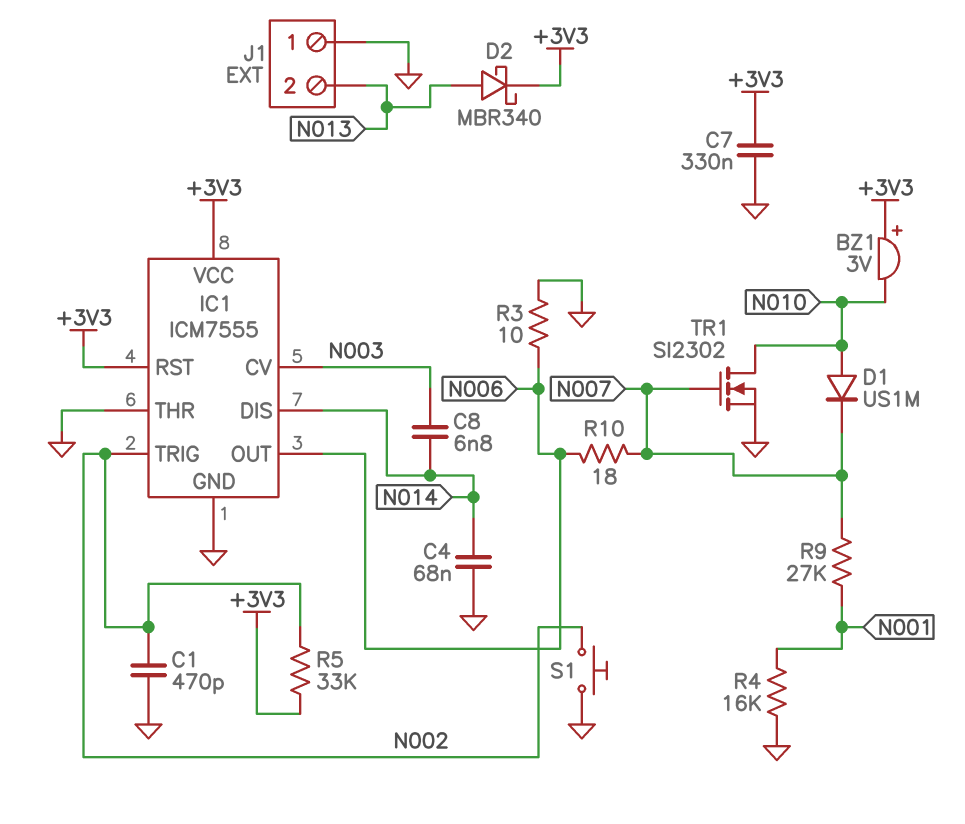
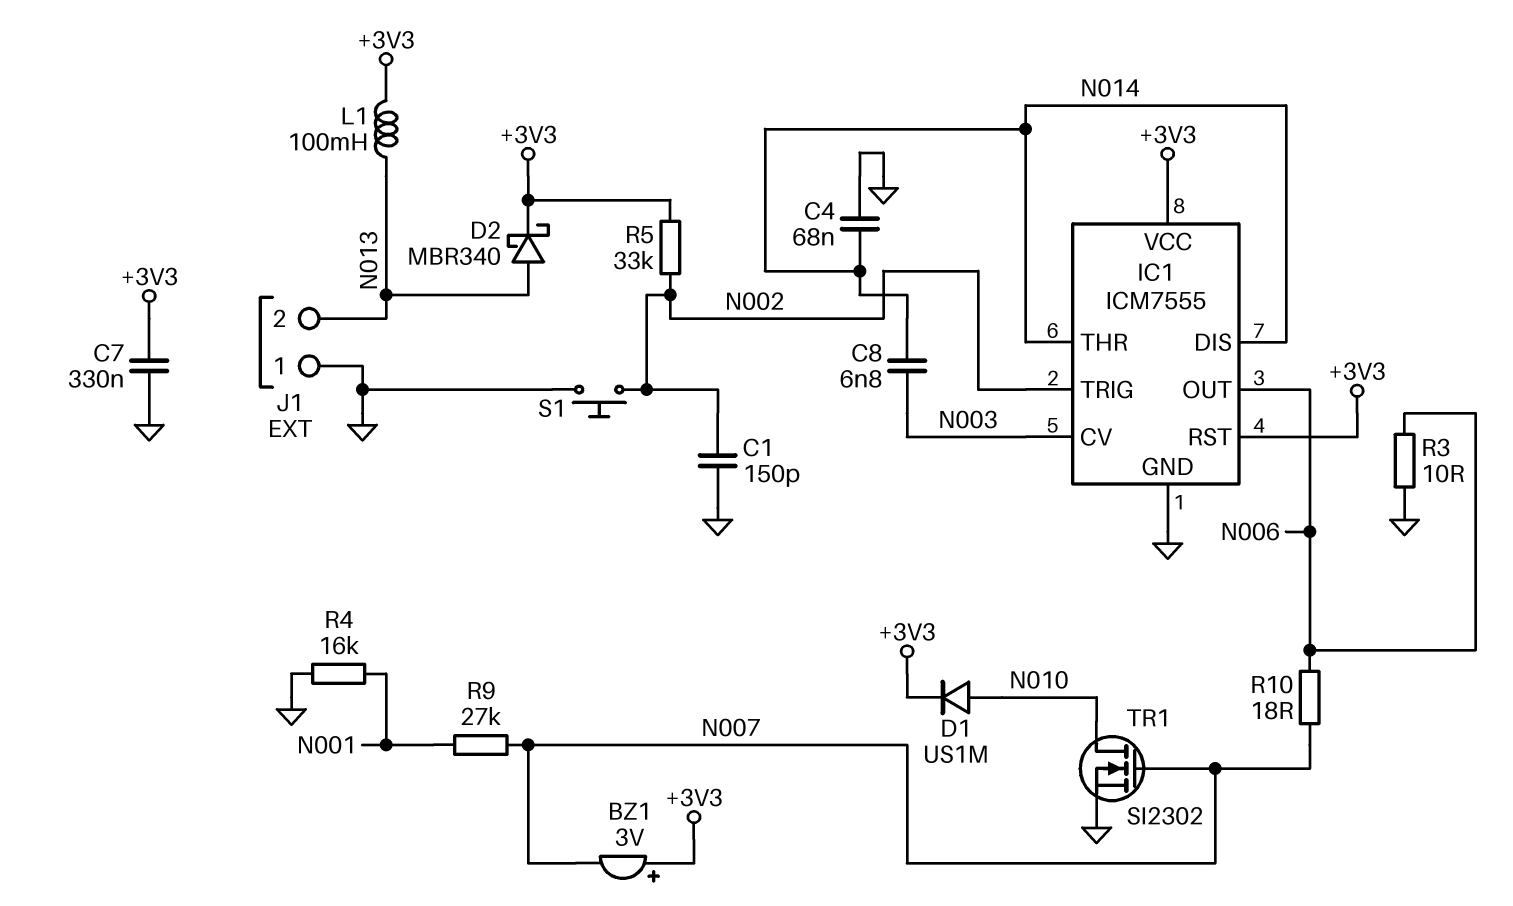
BZ1: buzzer 3V (plus +3V3, minus N010) -> buzzer 3V (plus +3V3, minus N007)
C1: 470pF (GND, N002) -> 150pF (GND, N002)
D1: diode US1M (A N010, K N007) -> diode US1M (A N010, K +3V3)
IC1 pin THR: GND -> N014
L1: none -> 100mH (+3V3, N013)

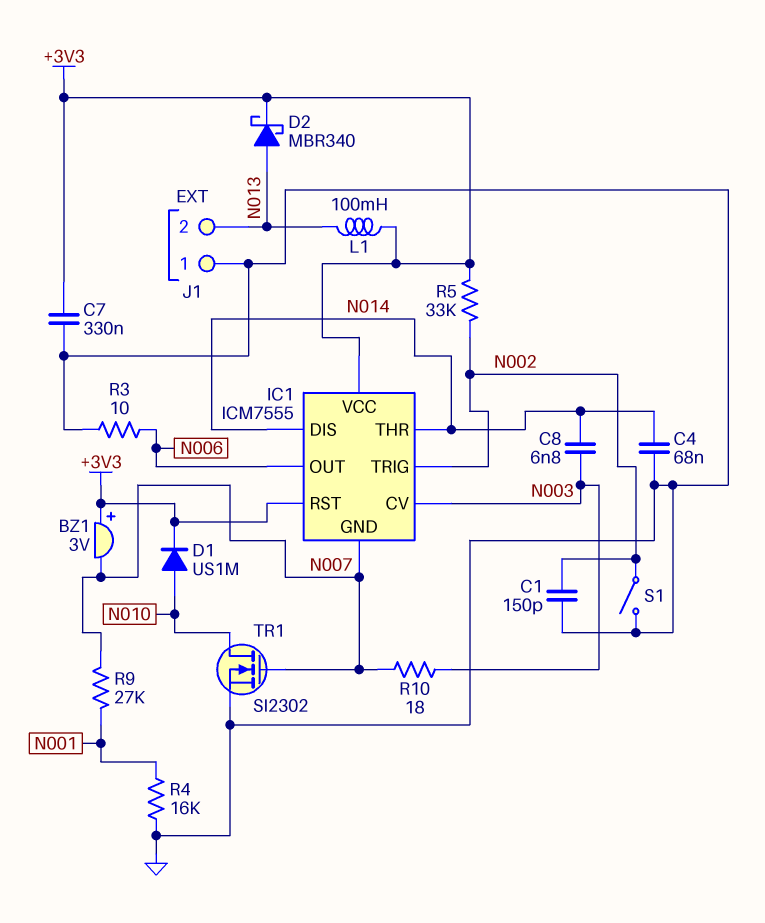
IC1 pin GND: GND -> N007
R10: 18 (N006, N007) -> 18 (N003, N007)
S1: button (GND, N002) -> switch (GND, N002)

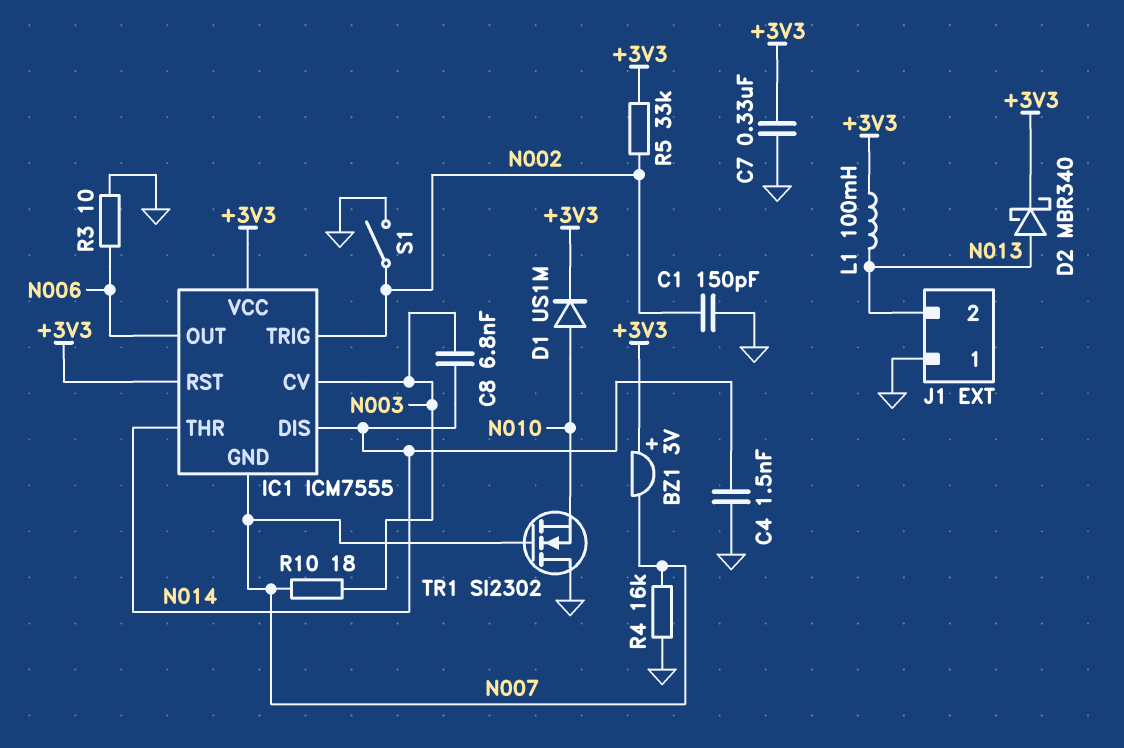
C4: 68nF (GND, N014) -> 1.5nF (GND, N014)
R4: 16k (GND, N001) -> 16k (GND, N007)
R9: 27k (N001, N007) -> none
TR1: NMOS SI2302 (G N007, D N010, S GND) -> NMOS SI2302 (G N007, D GND, S N010)

